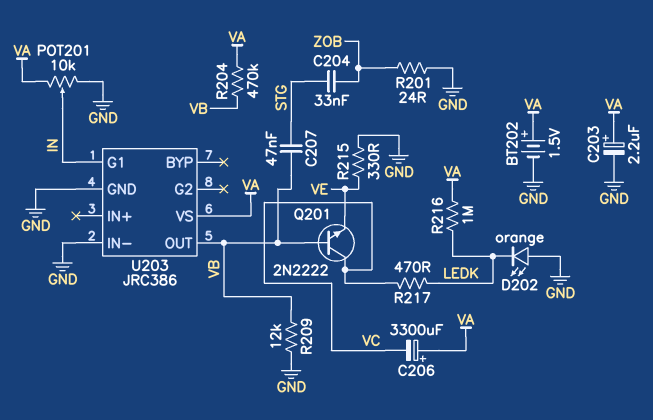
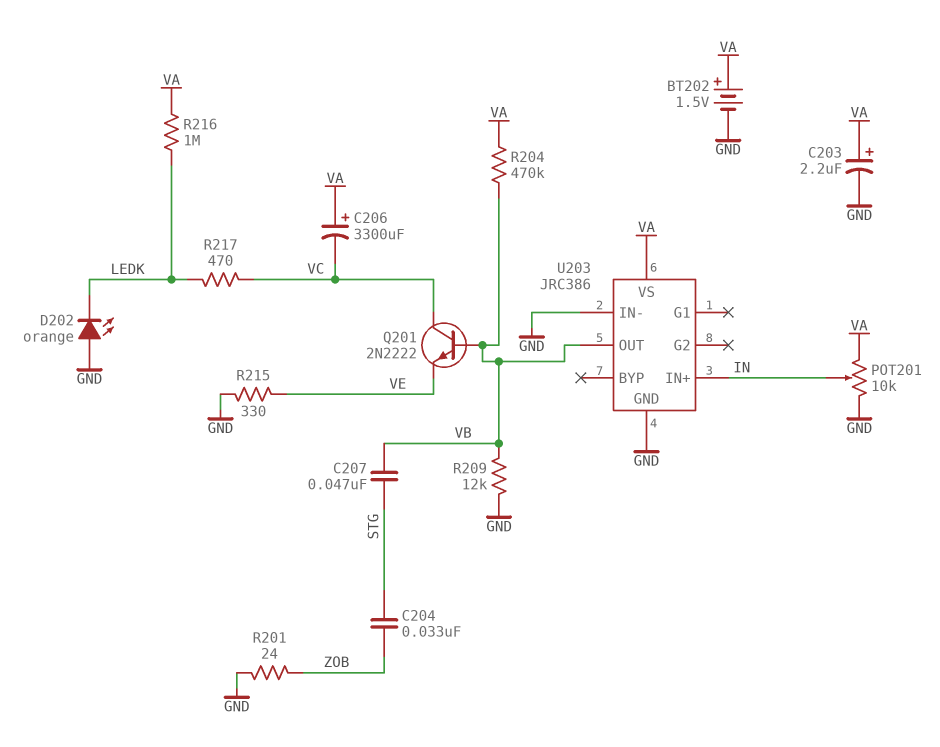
U203 pin G1: IN -> none
U203 pin IN+: none -> IN

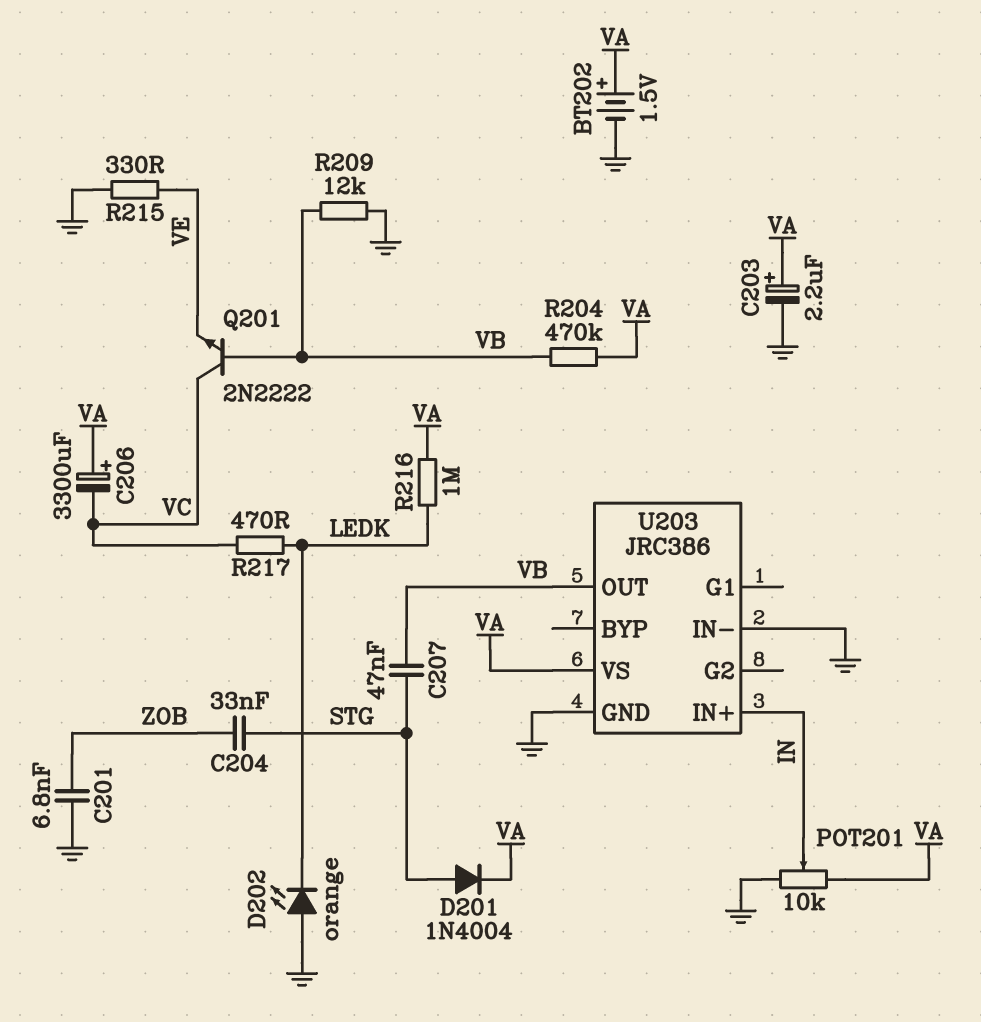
C201: none -> 6.8nF (GND, ZOB)
D201: none -> diode 1N4004 (A STG, K VA)
R201: 24 (GND, ZOB) -> none

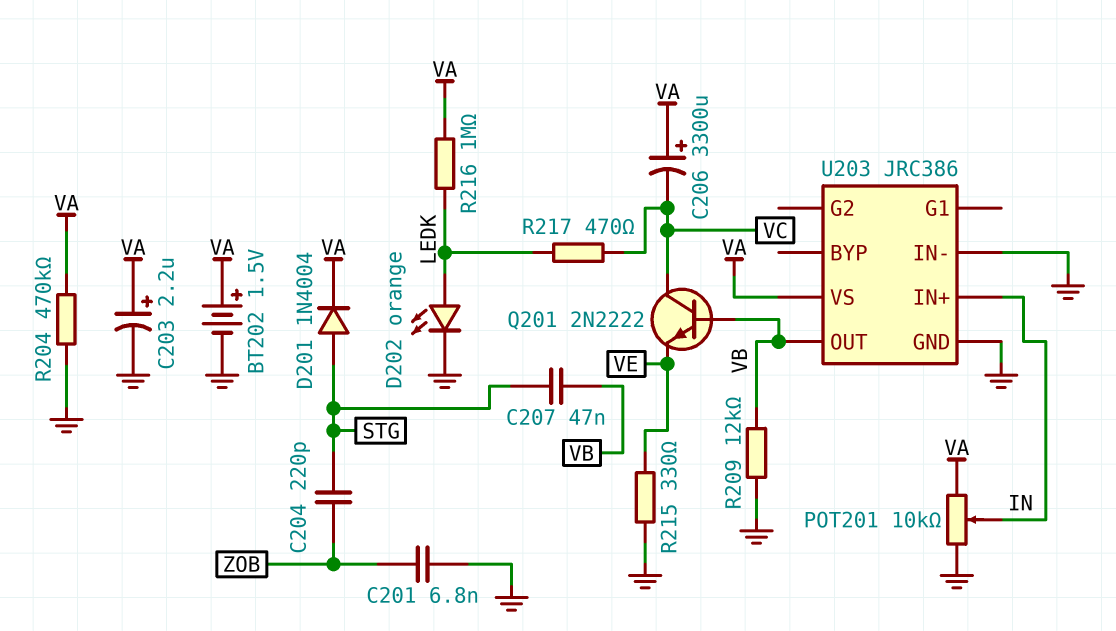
C204: 33nF (STG, ZOB) -> 220pF (STG, ZOB)
D202: LED orange (A GND, K LEDK) -> LED orange (A LEDK, K GND)
R204: 470k (VA, VB) -> 470k (GND, VA)

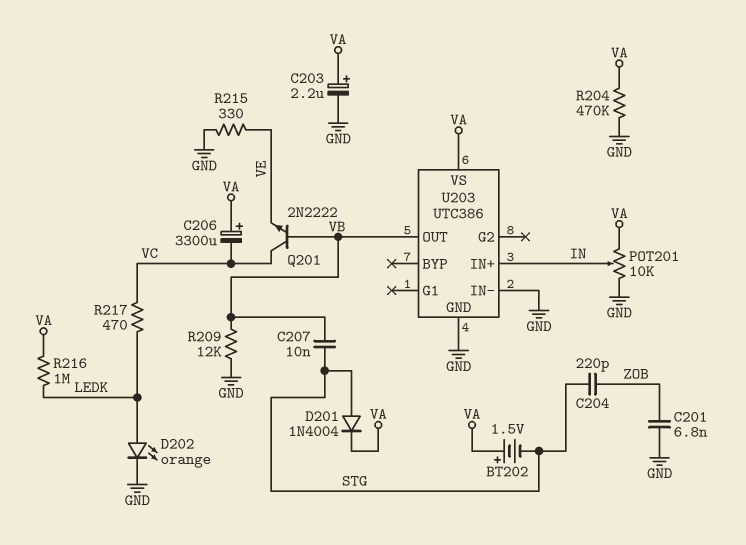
BT202: 1.5V (plus VA, minus GND) -> 1.5V (plus VA, minus STG)
C207: 47nF (STG, VB) -> 10nF (STG, VB)
U203: JRC386 -> UTC386

